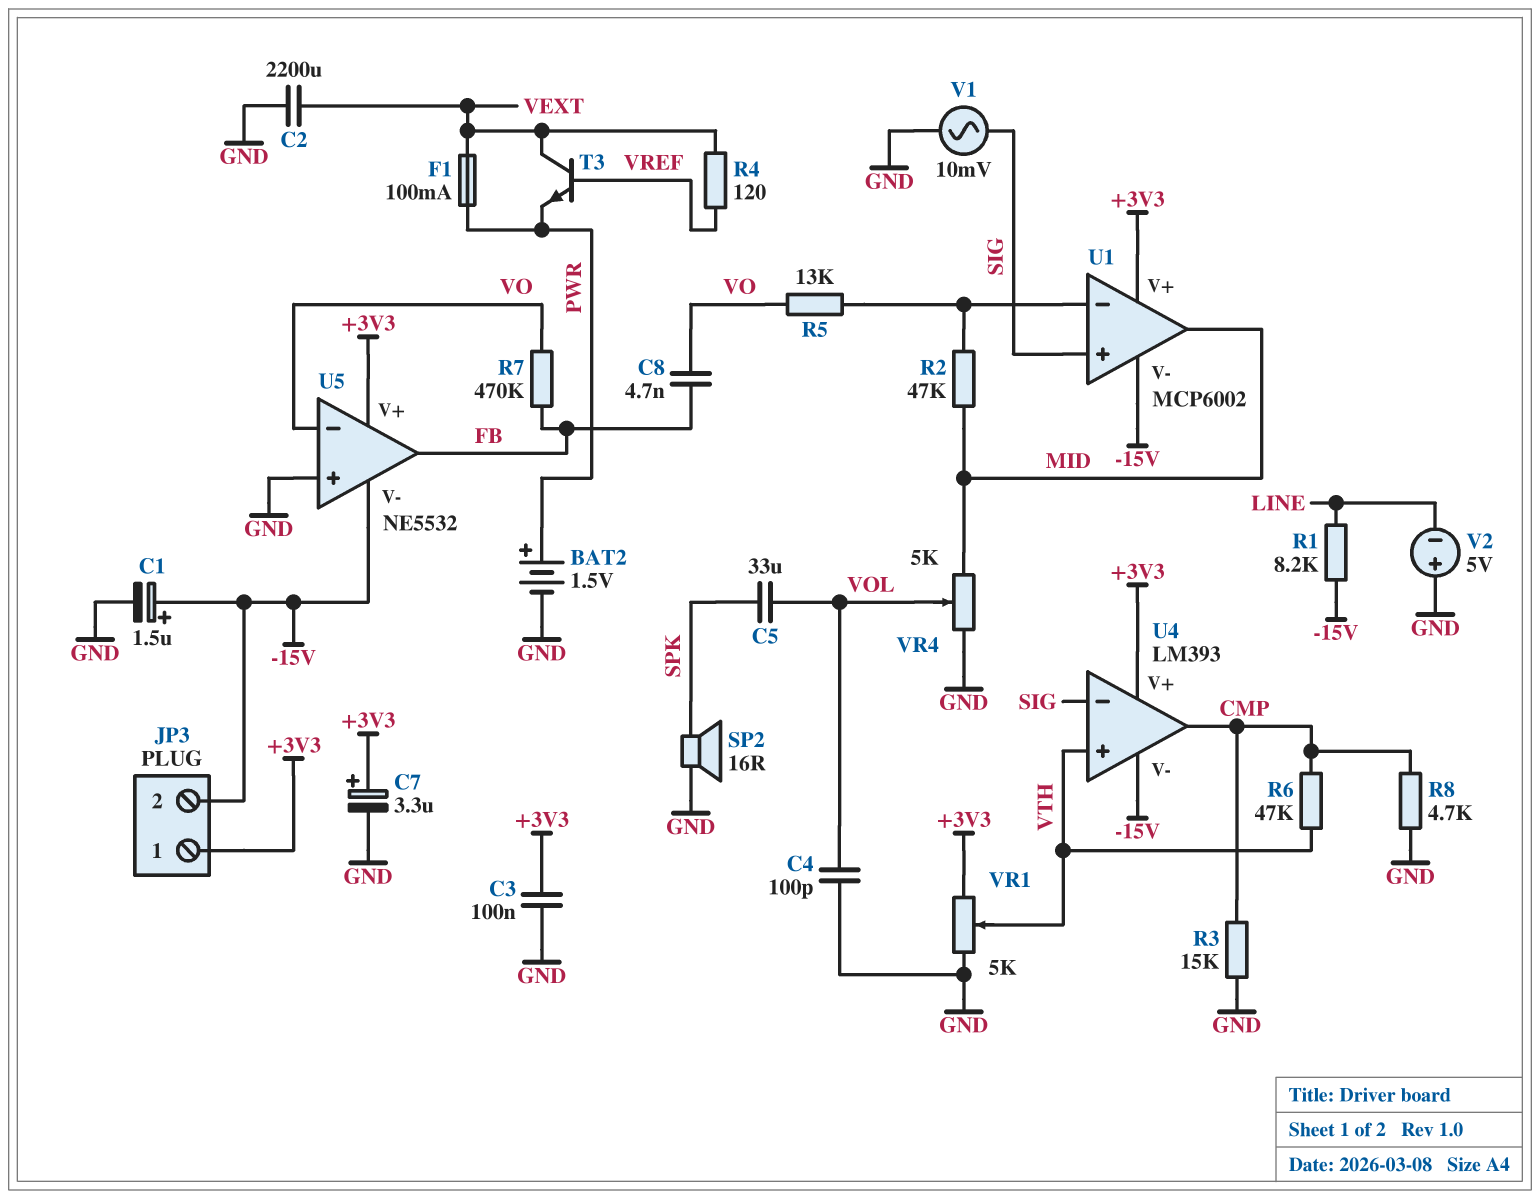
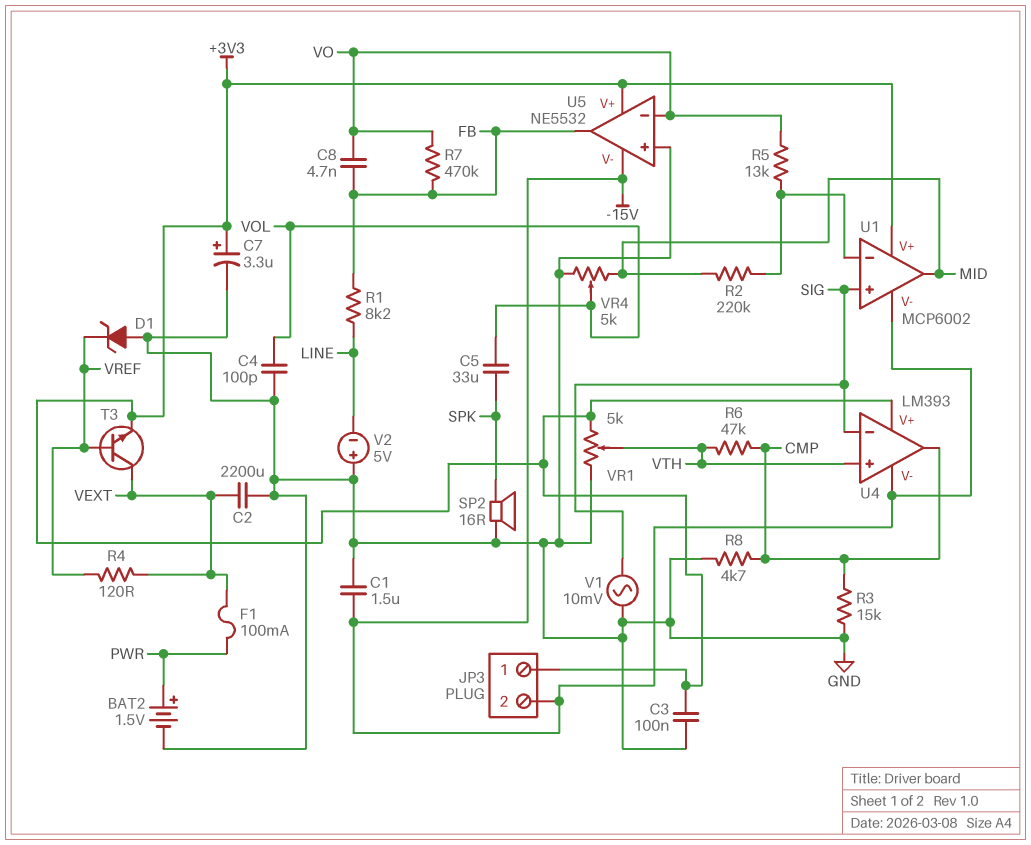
C1: 1.5uF (plus -15V, minus GND) -> 1.5uF (-15V, GND)
D1: none -> zener (A GND, K VREF)
R1: 8.2k (-15V, LINE) -> 8.2k (FB, LINE)
R2: 47k (MID, U1/in-) -> 220k (MID, U1/in-)
T3: NPN (B VREF, C VEXT, E PWR) -> NPN (B VREF, C VEXT, E +3V3)

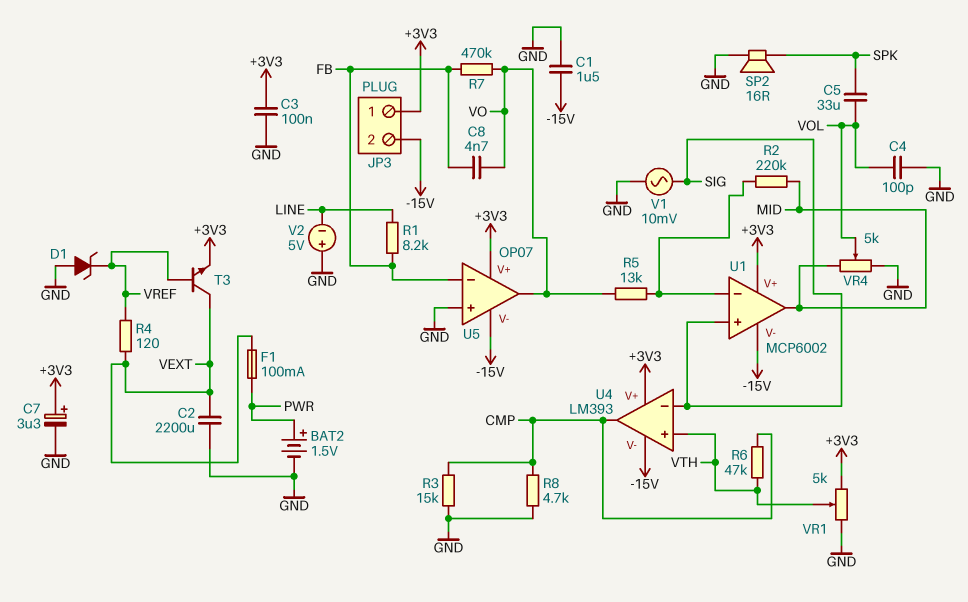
U5: NE5532 -> OP07
U5 pin in-: VO -> FB
U5 pin out: FB -> VO

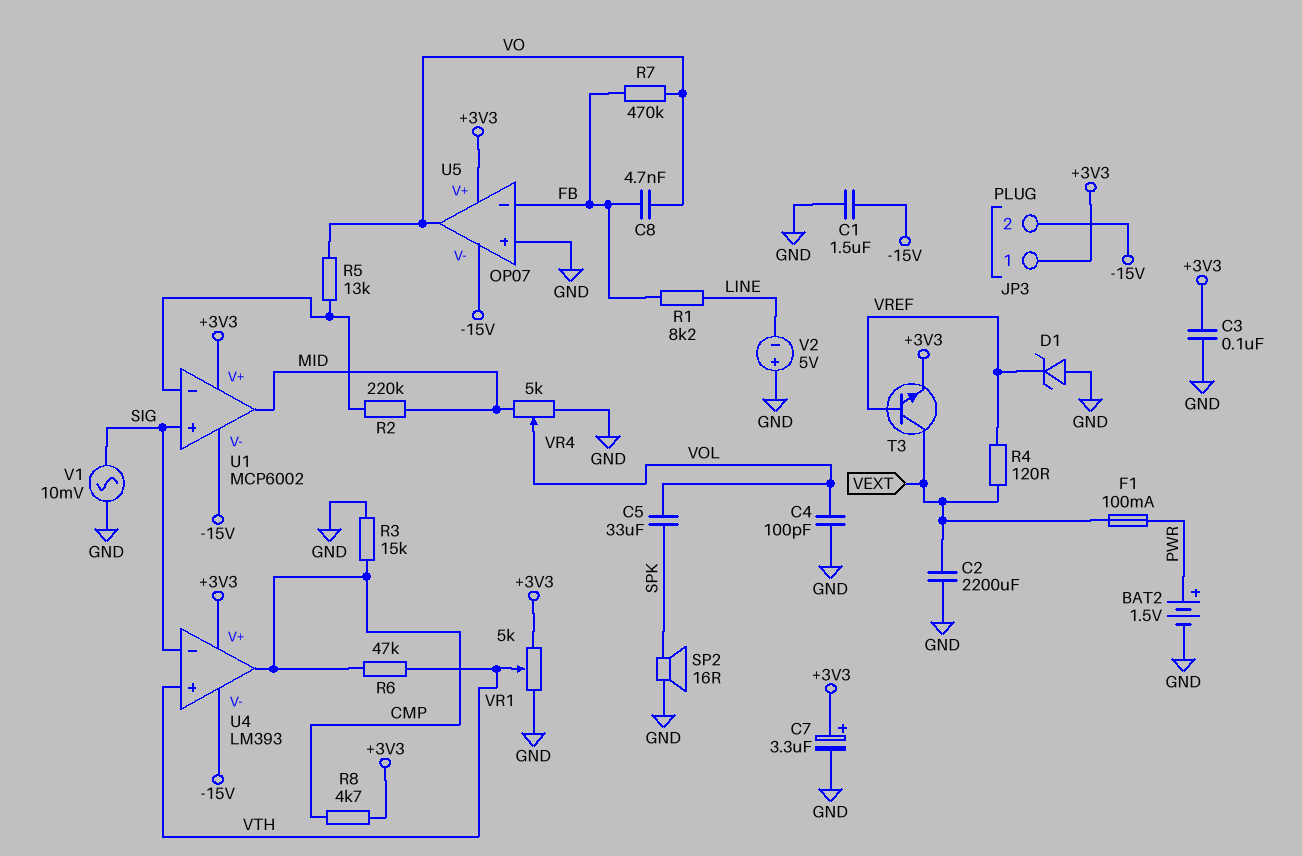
R8: 4.7k (CMP, GND) -> 4.7k (+3V3, CMP)

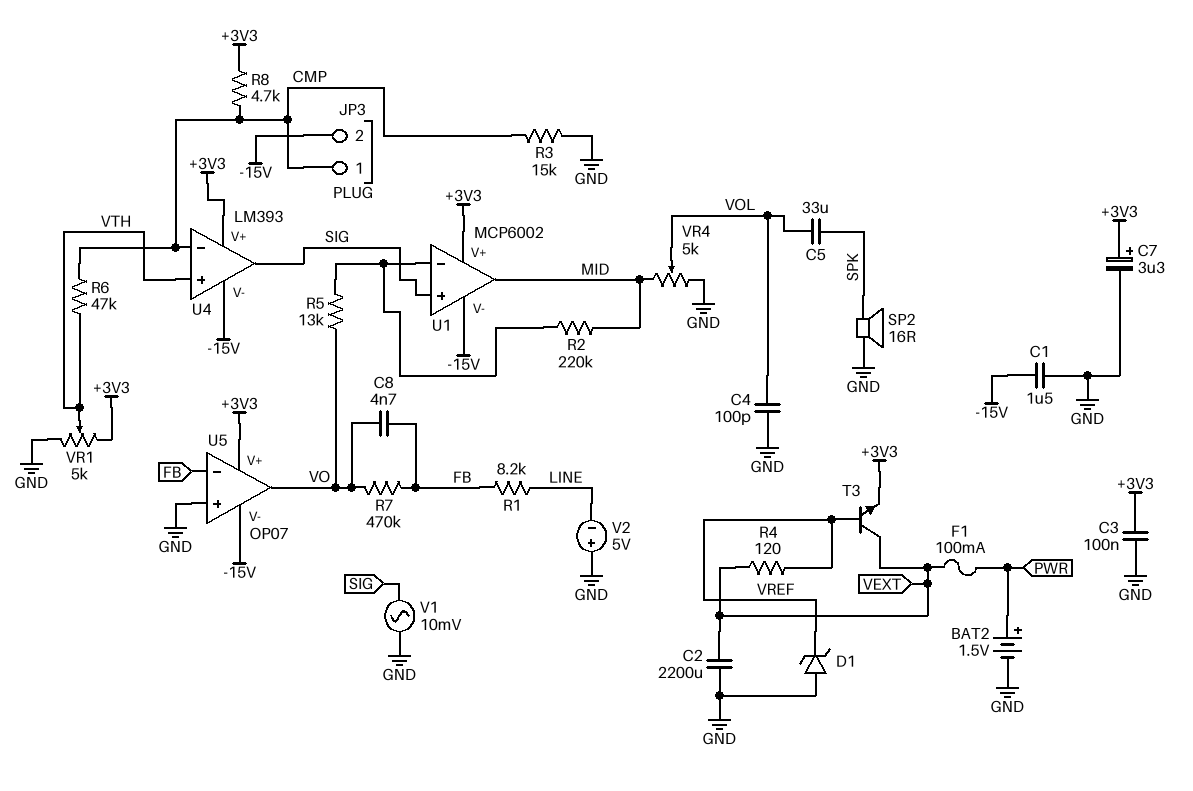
JP3 pin 1: +3V3 -> CMP
U4 pin in-: SIG -> CMP
U4 pin out: CMP -> SIG

